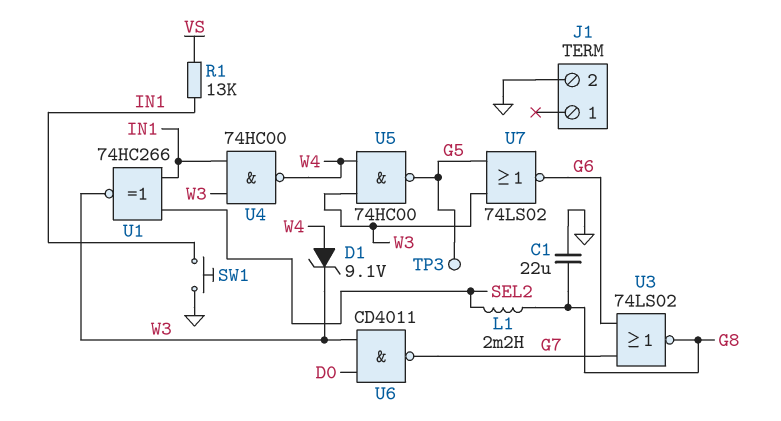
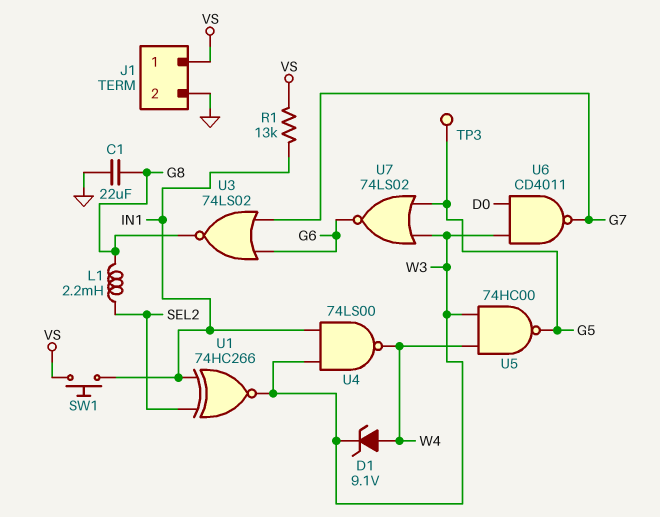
J1 pin 1: none -> VS
SW1: button (GND, IN1) -> button (IN1, VS)
U4: NAND 74HC00 (in IN1, in W3, out W4) -> NAND 74LS00 (in IN1, in W3, out W4)

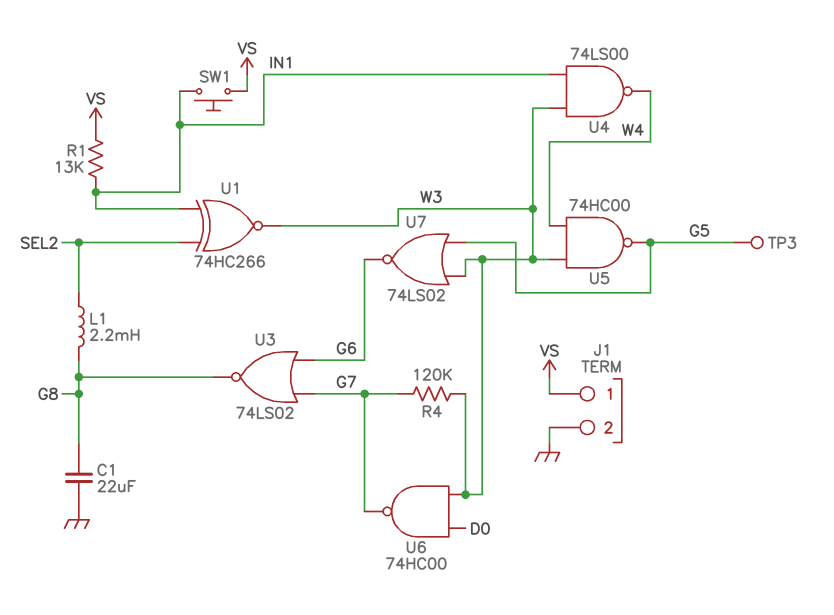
D1: zener 9.1V (A W4, K W3) -> none
R4: none -> 120k (G7, W3)
U6: NAND CD4011 (in D0, in W3, out G7) -> NAND 74HC00 (in D0, in W3, out G7)

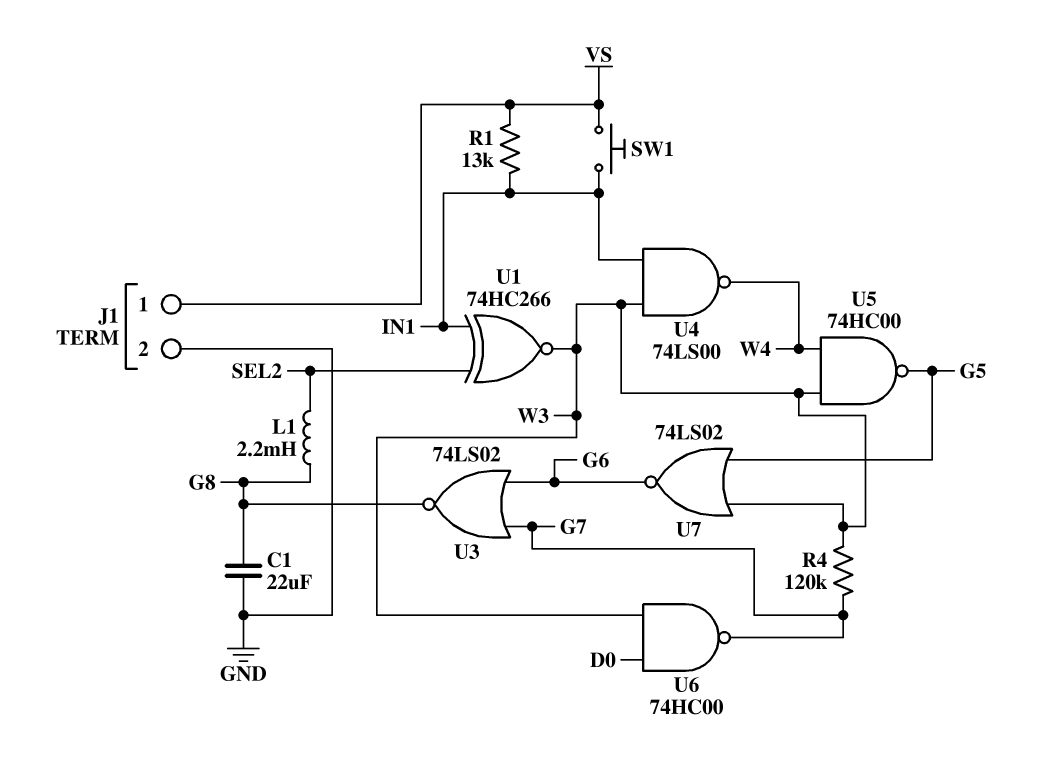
TP3: test point (G5) -> none

